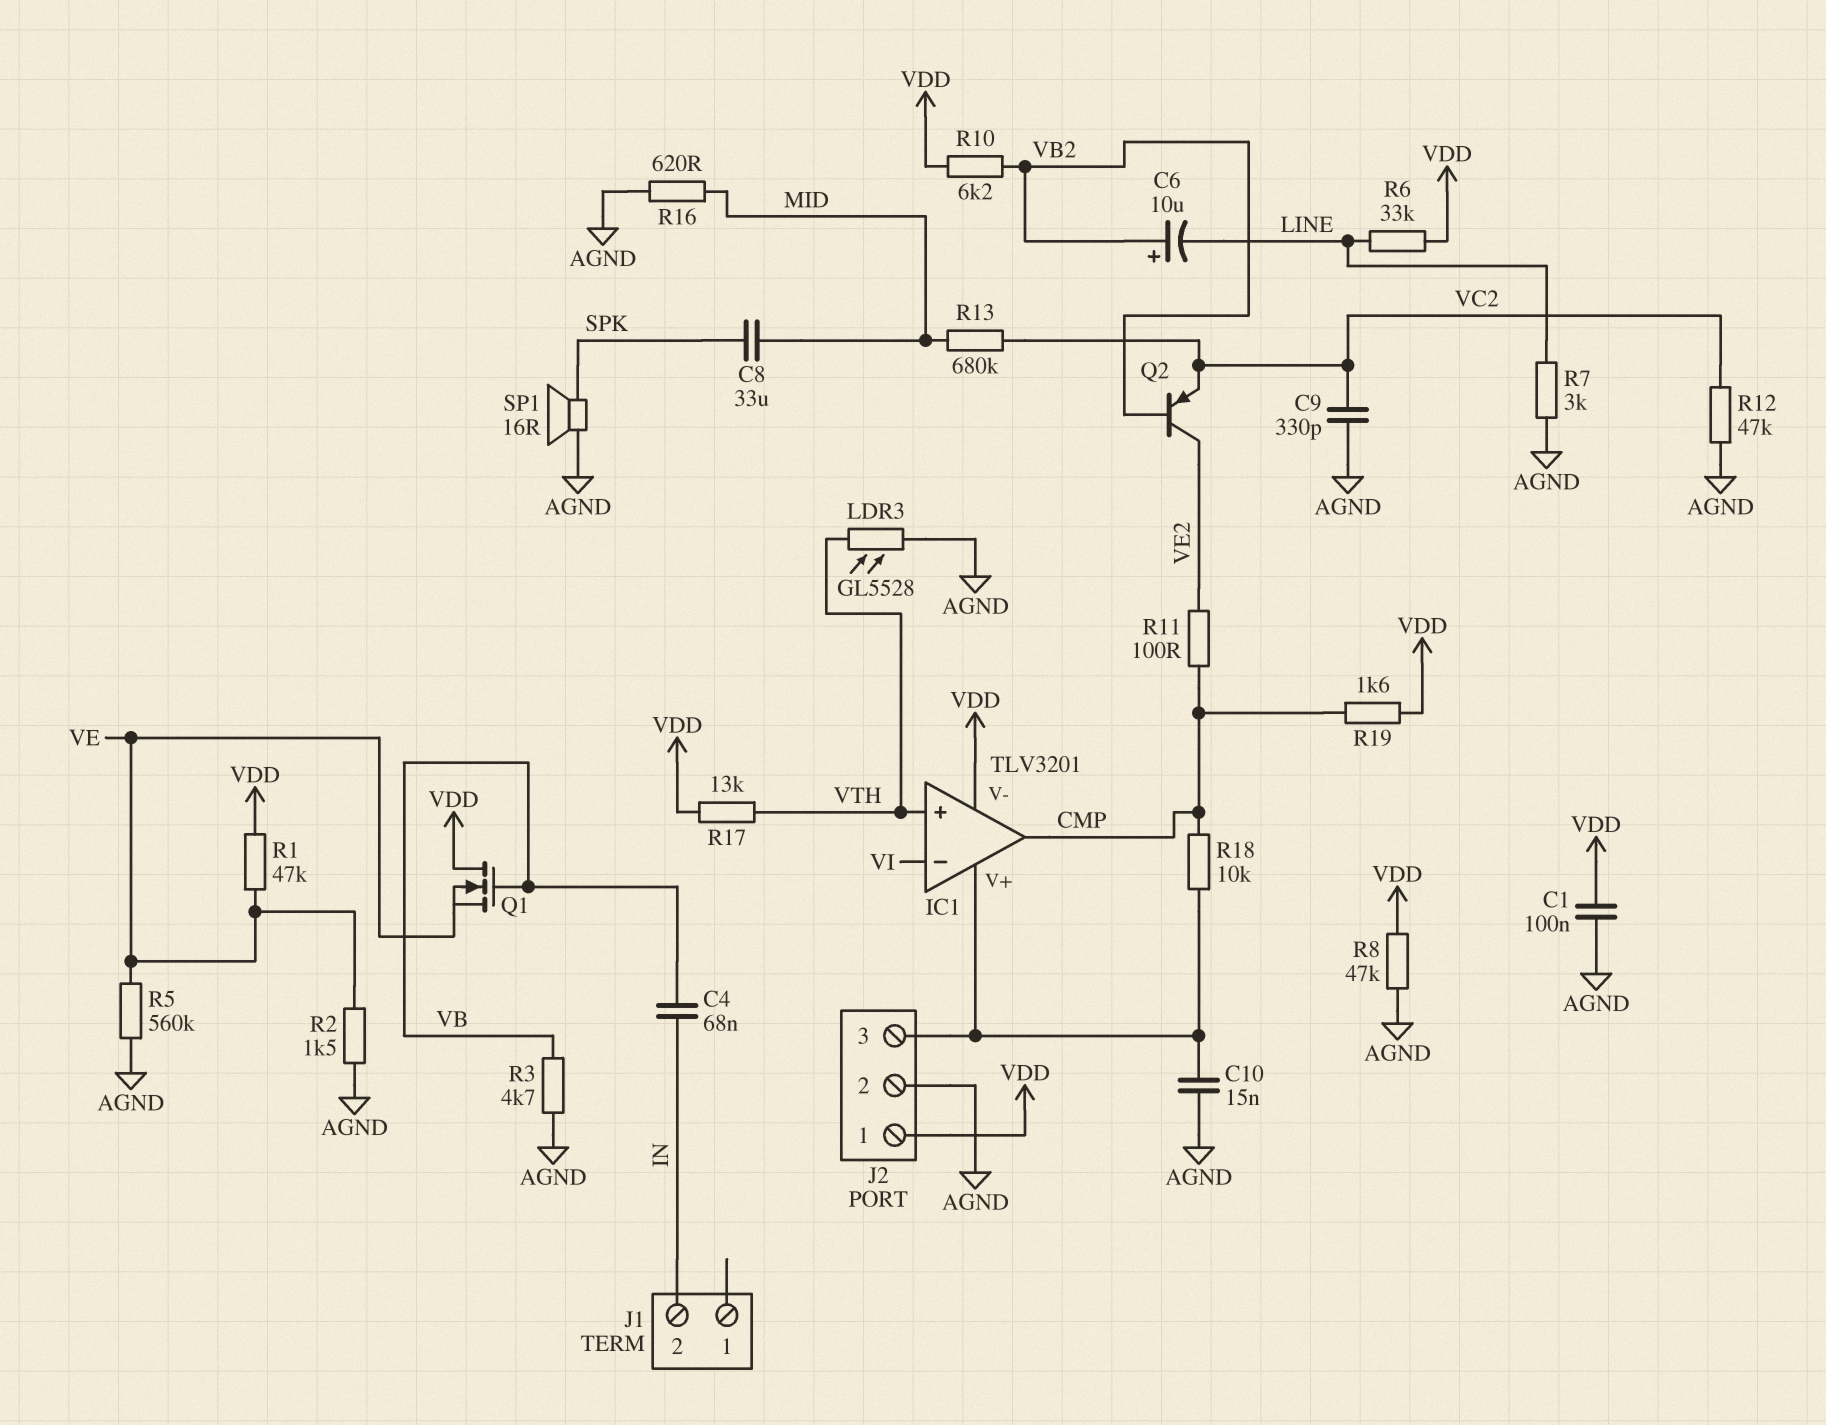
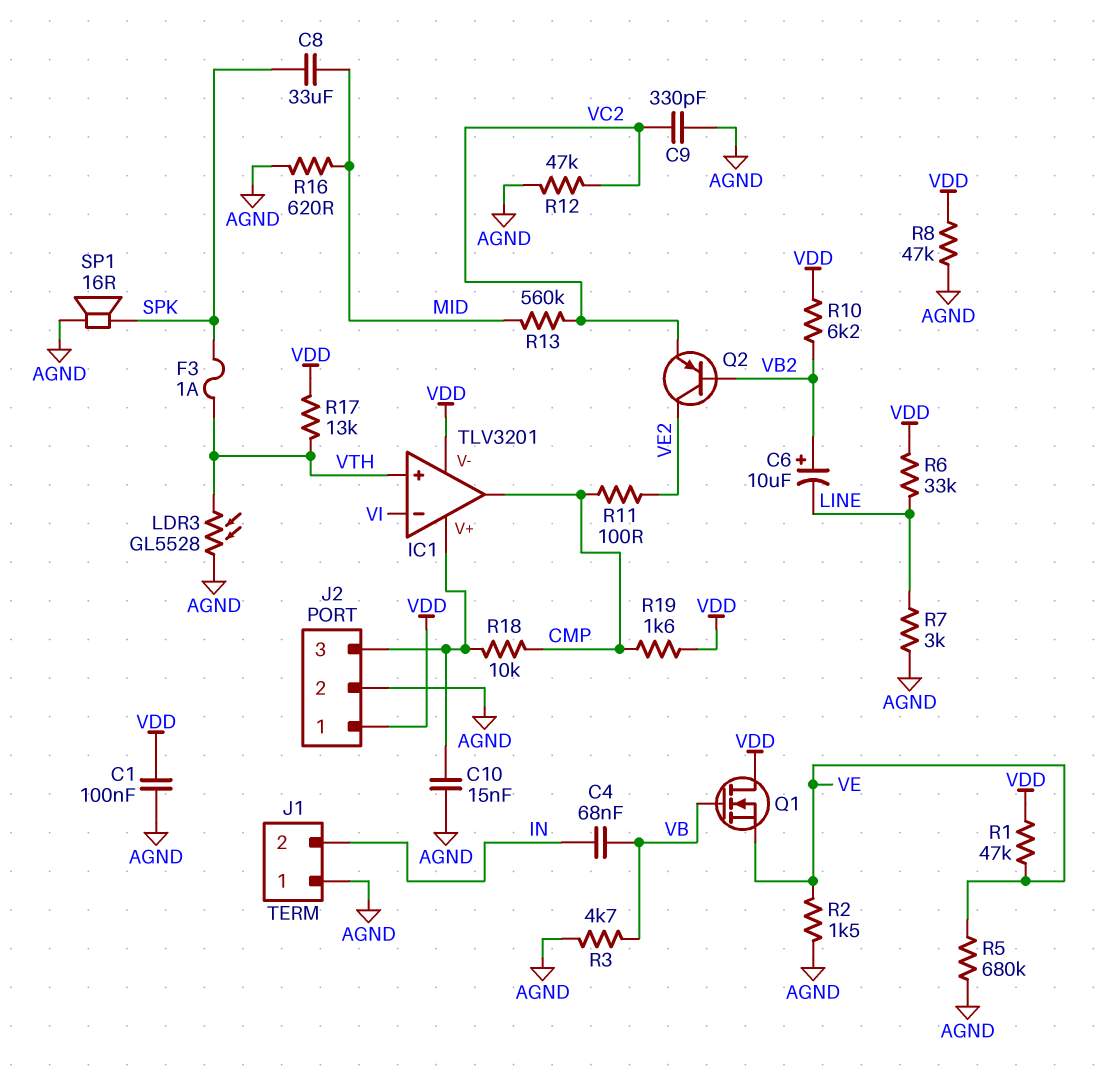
F3: none -> 1A (SPK, VTH)
J1 pin 1: none -> AGND
R5: 560k (AGND, VE) -> 680k (AGND, VE)
R13: 680k (MID, VC2) -> 560k (MID, VC2)

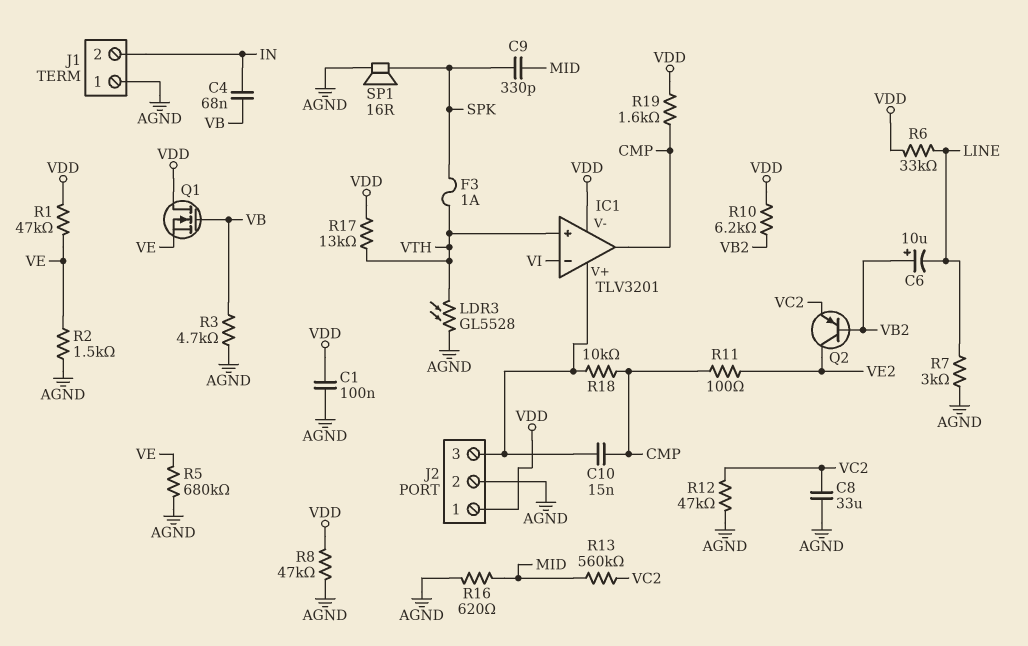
C8: 33uF (MID, SPK) -> 33uF (AGND, VC2)
C9: 330pF (AGND, VC2) -> 330pF (MID, SPK)
C10: 15nF (AGND, IC1/V+) -> 15nF (CMP, IC1/V+)

